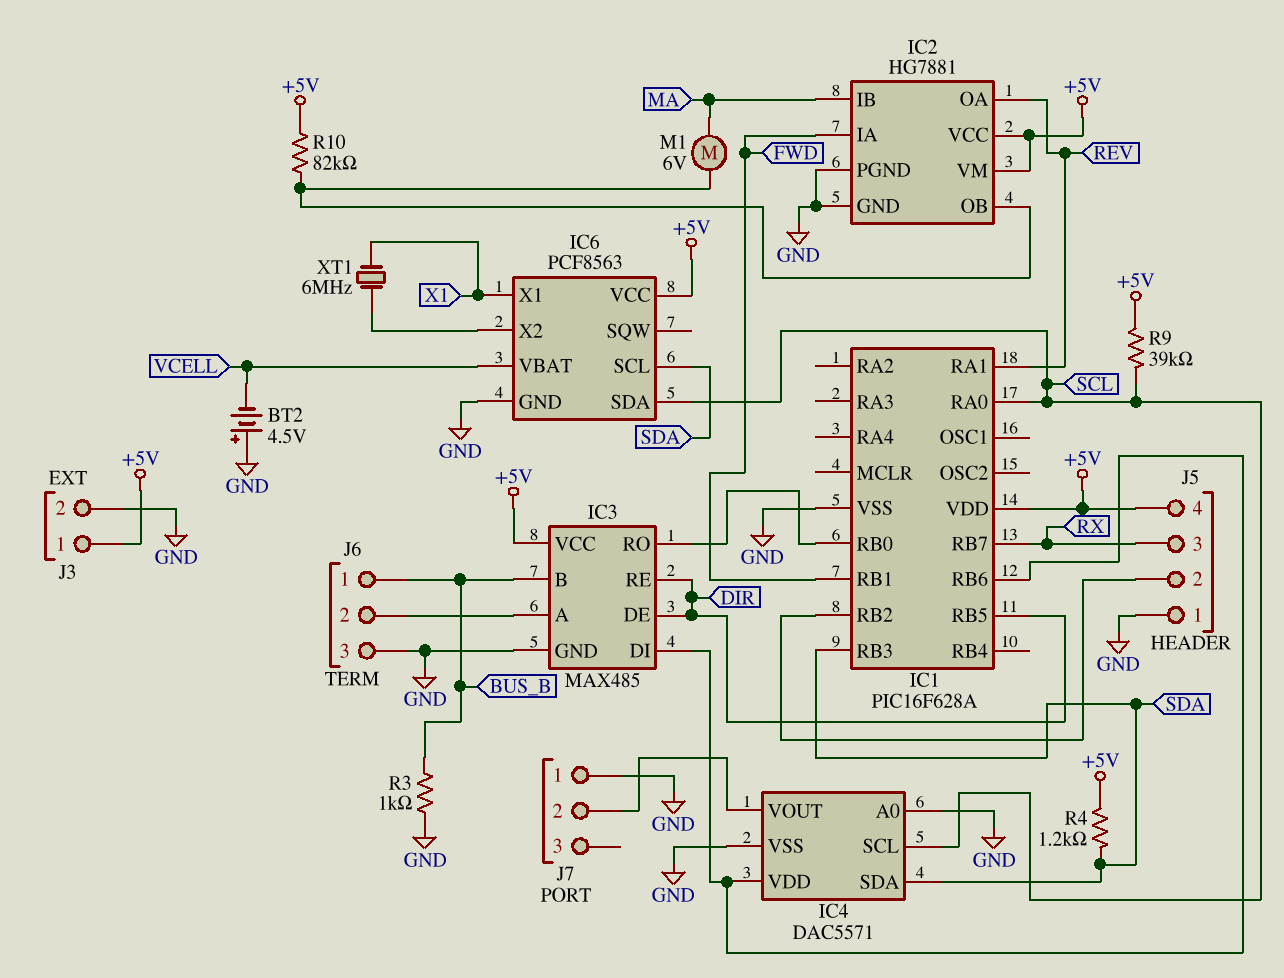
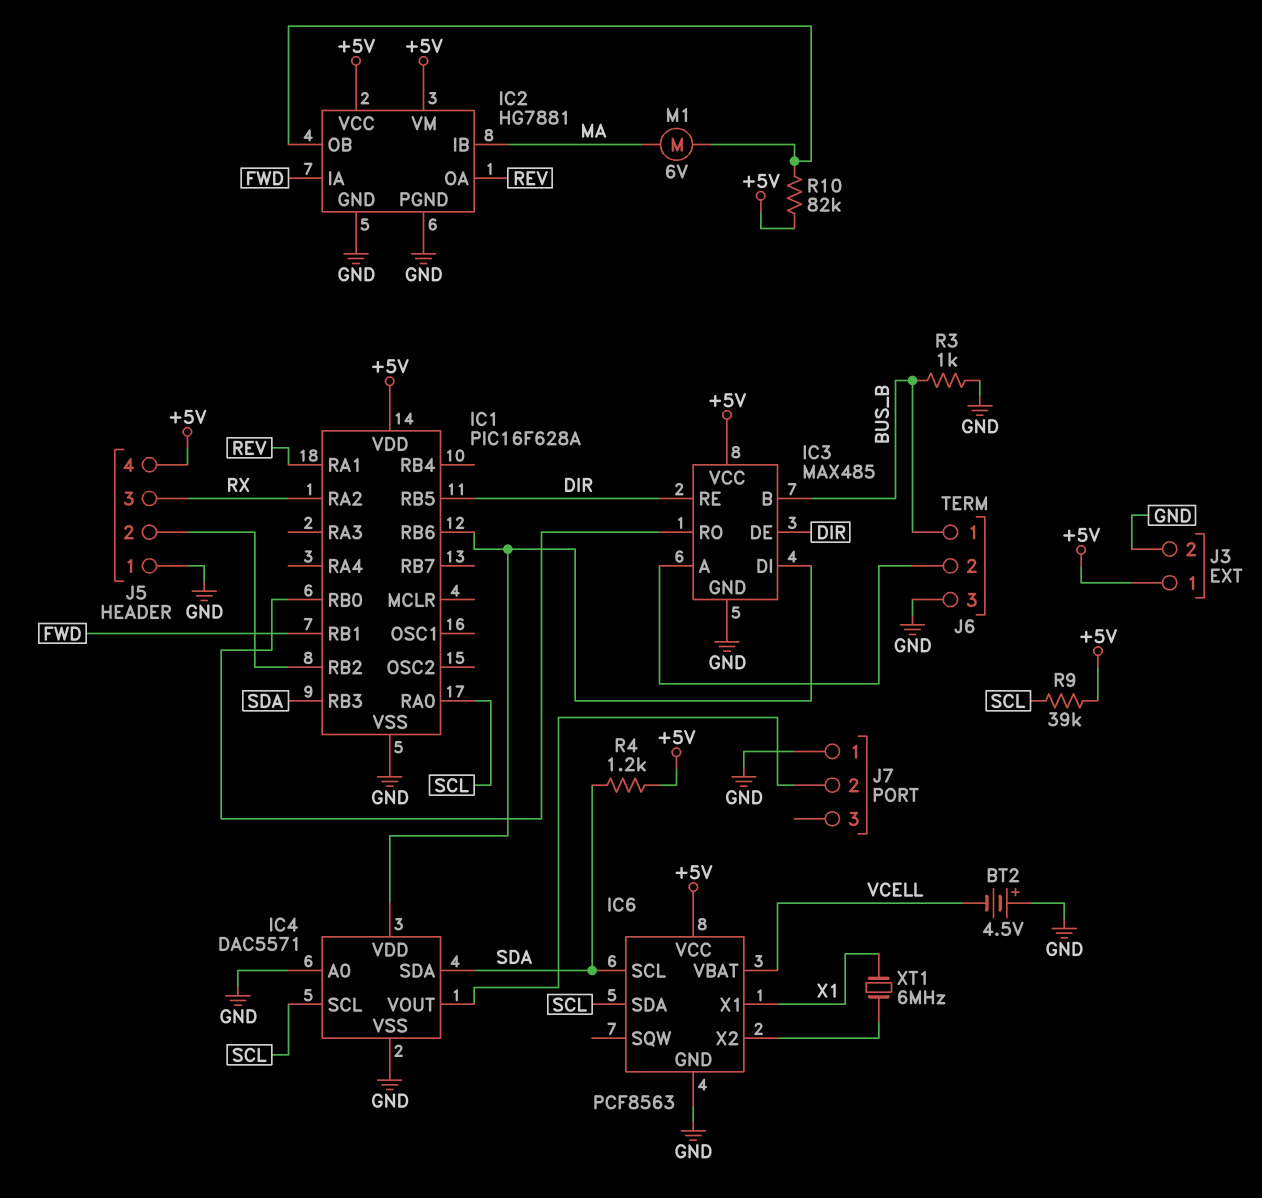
IC1 pin RA2: none -> RX
IC1 pin RB7: RX -> none

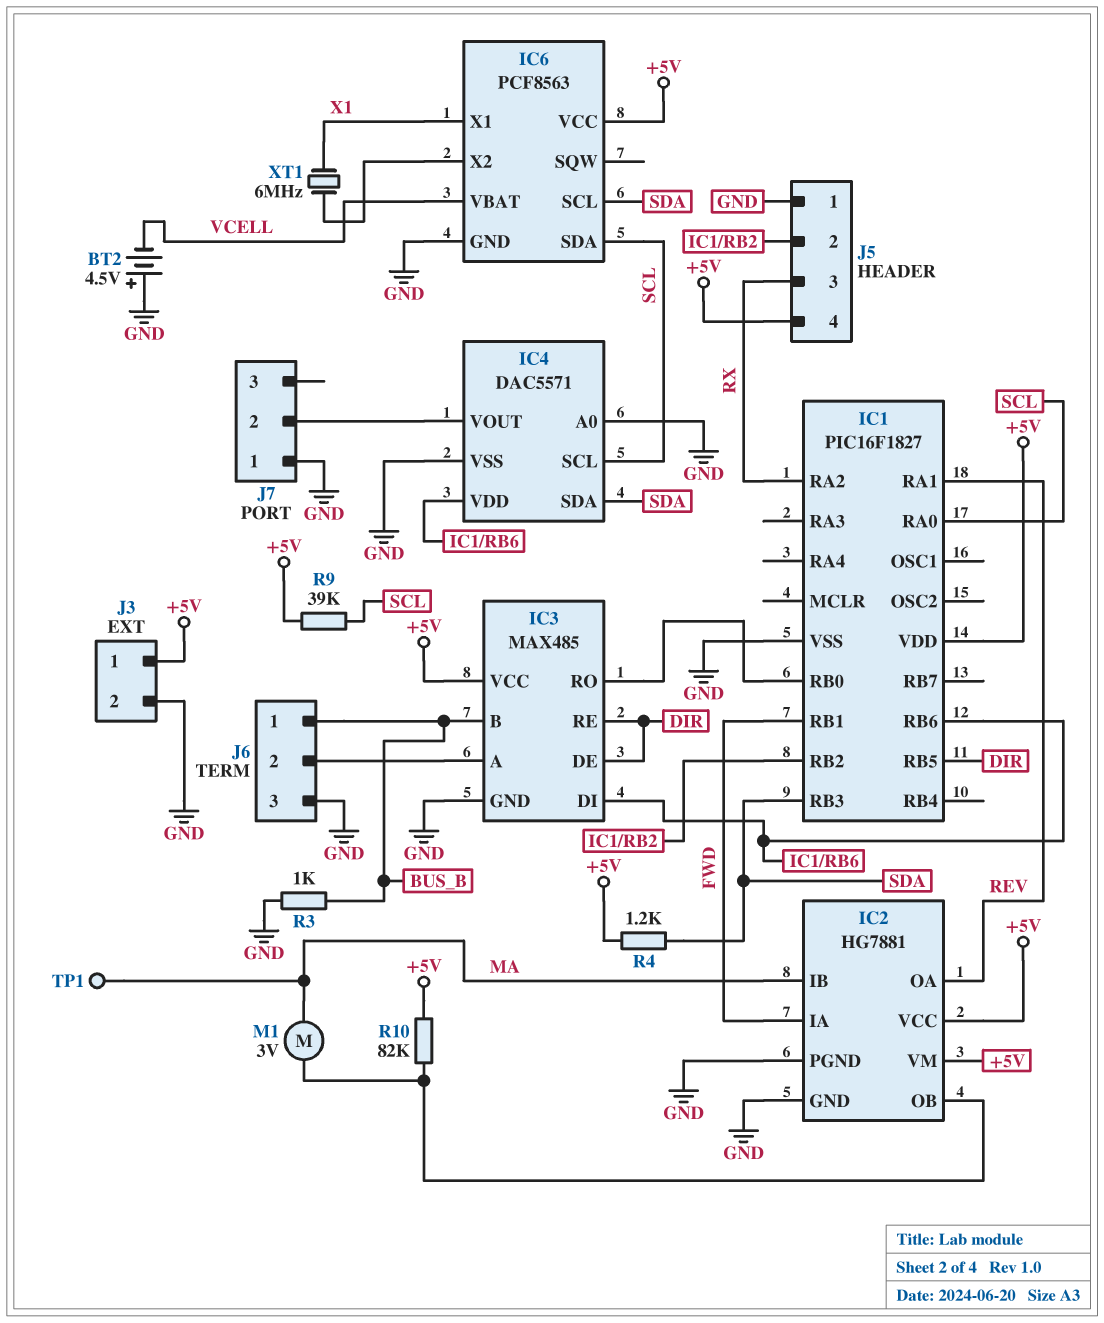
IC1: PIC16F628A -> PIC16F1827
M1: motor 6V (IC2/OB, MA) -> motor 3V (IC2/OB, MA)
TP1: none -> test point (MA)

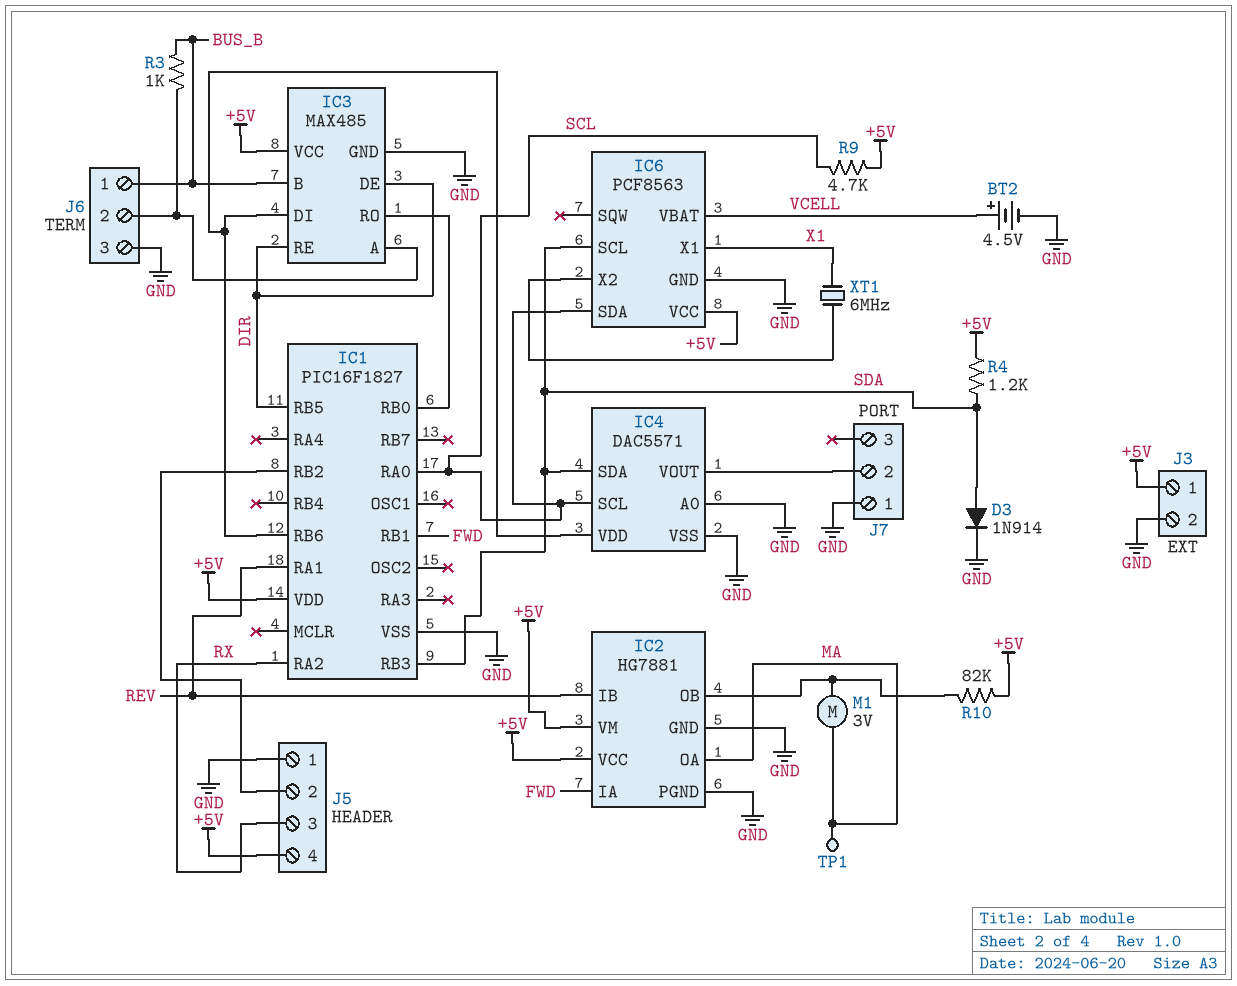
BT2: 4.5V (plus GND, minus VCELL) -> 4.5V (plus VCELL, minus GND)
D3: none -> diode 1N914 (A SDA, K GND)
IC2 pin IB: MA -> REV
IC2 pin OA: REV -> MA
R3: 1k (BUS_B, GND) -> 1k (BUS_B, IC3/A)
R9: 39k (+5V, SCL) -> 4.7k (+5V, SCL)

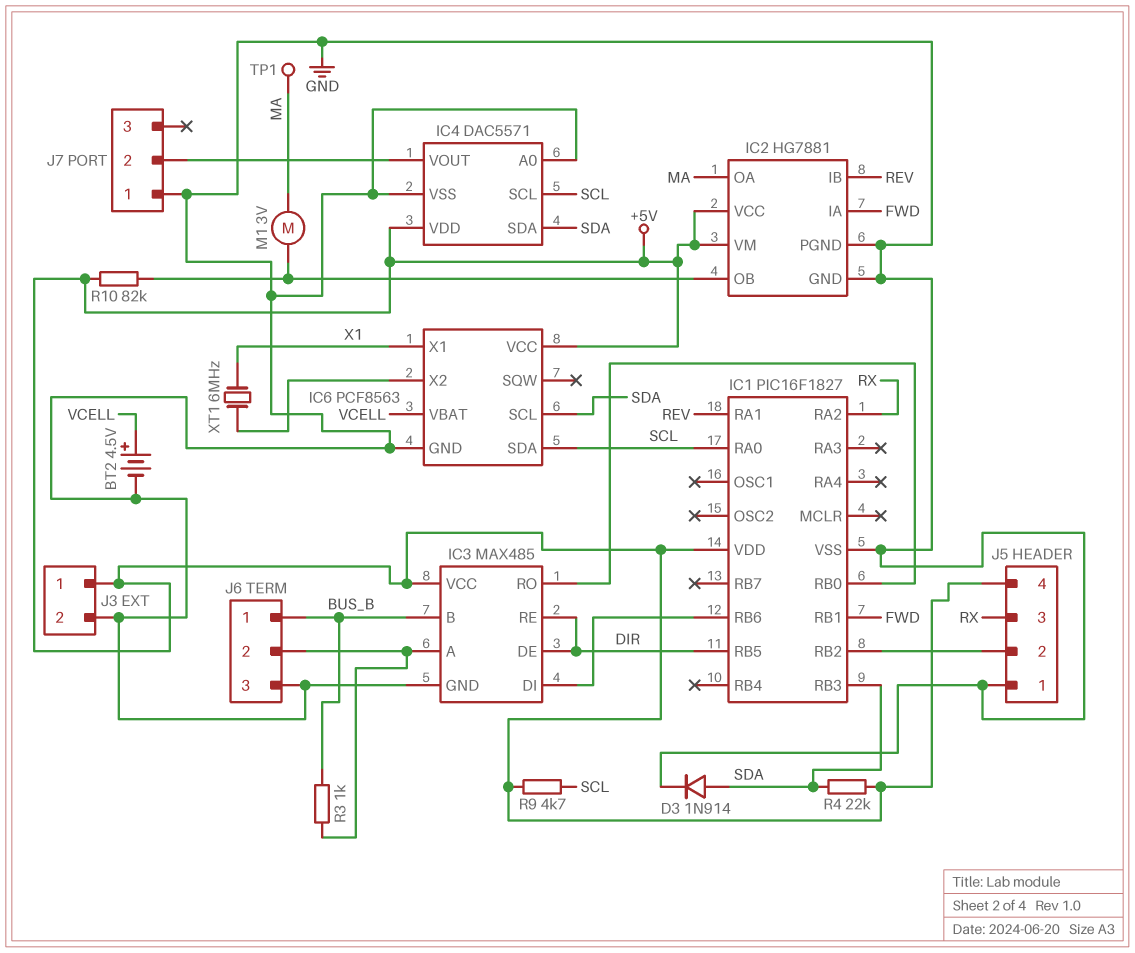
IC4 pin VDD: IC1/RB6 -> +5V
R4: 1.2k (+5V, SDA) -> 22k (+5V, SDA)

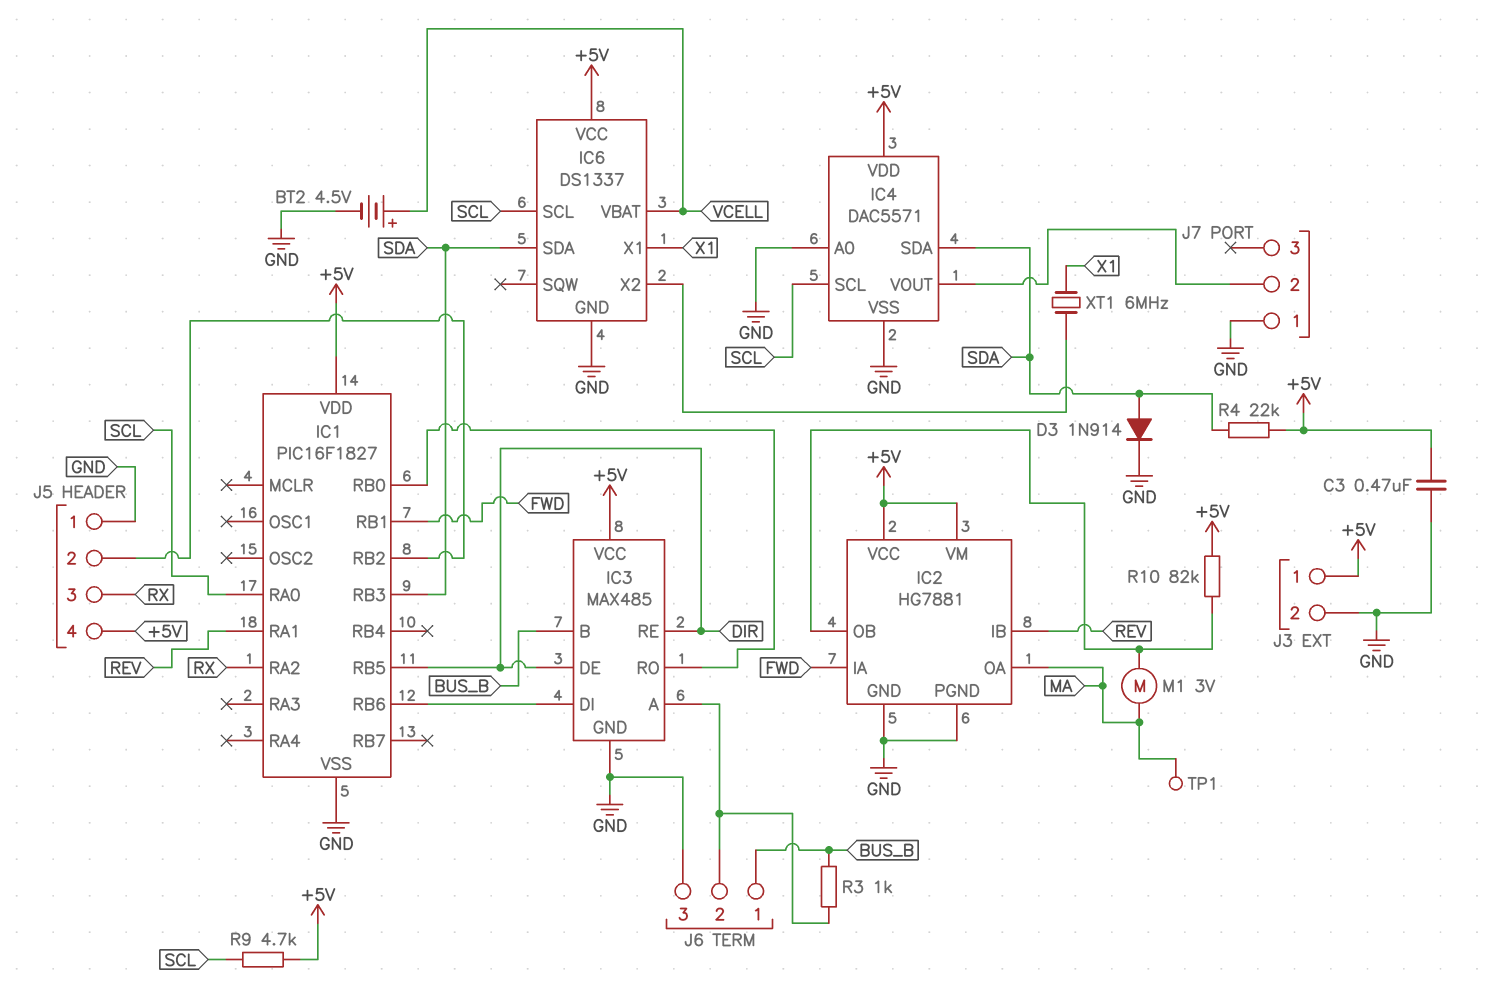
C3: none -> 470nF (+5V, GND)
IC6: PCF8563 -> DS1337
IC6 pin SCL: SDA -> SCL
IC6 pin SDA: SCL -> SDA

